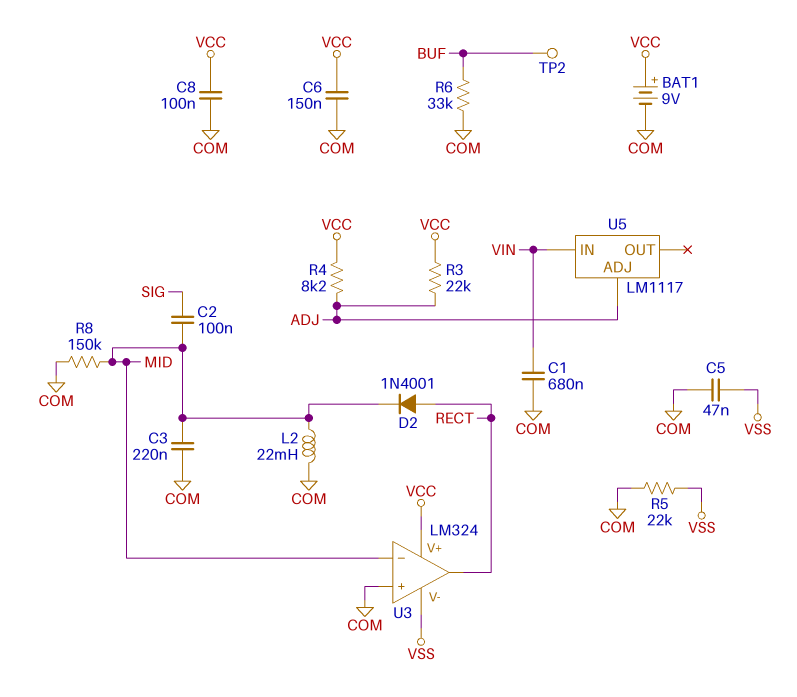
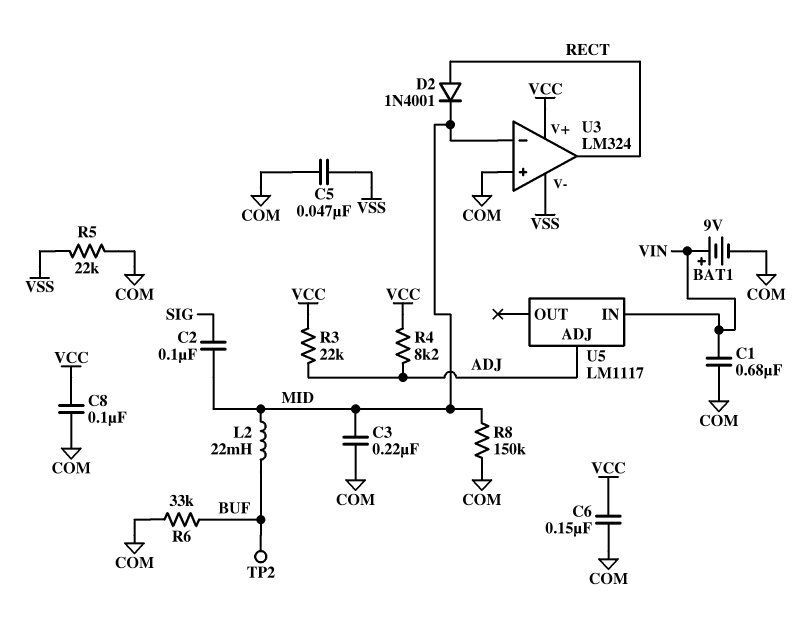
BAT1: 9V (plus VCC, minus COM) -> 9V (plus VIN, minus COM)
L2: 22mH (COM, MID) -> 22mH (BUF, MID)

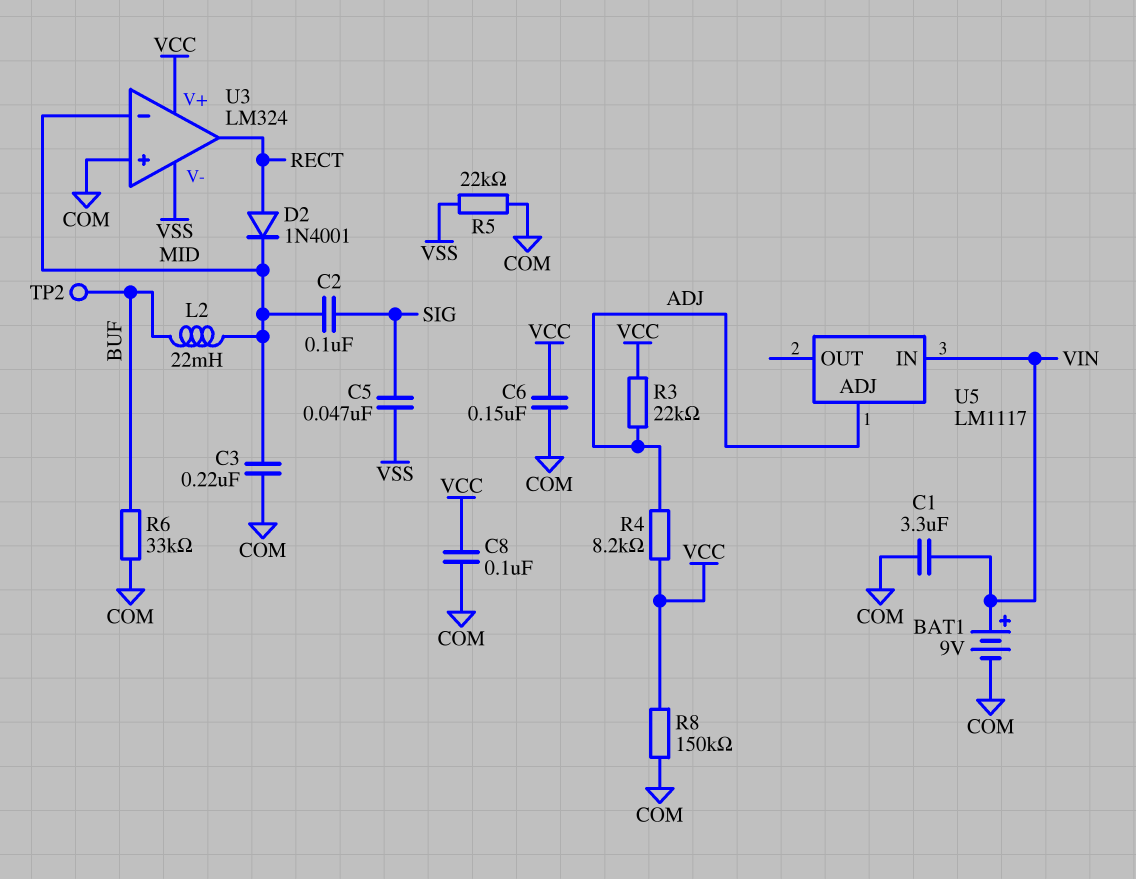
C1: 680nF (COM, VIN) -> 3.3uF (COM, VIN)
C5: 47nF (COM, VSS) -> 47nF (SIG, VSS)
R8: 150k (COM, MID) -> 150k (COM, VCC)

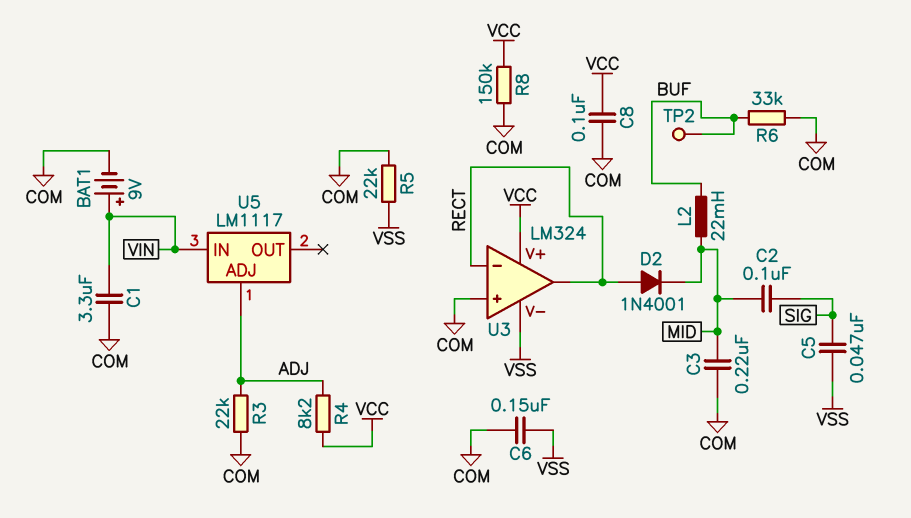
C6: 150nF (COM, VCC) -> 150nF (COM, VSS)
R3: 22k (ADJ, VCC) -> 22k (ADJ, COM)
U3 pin in-: MID -> RECT

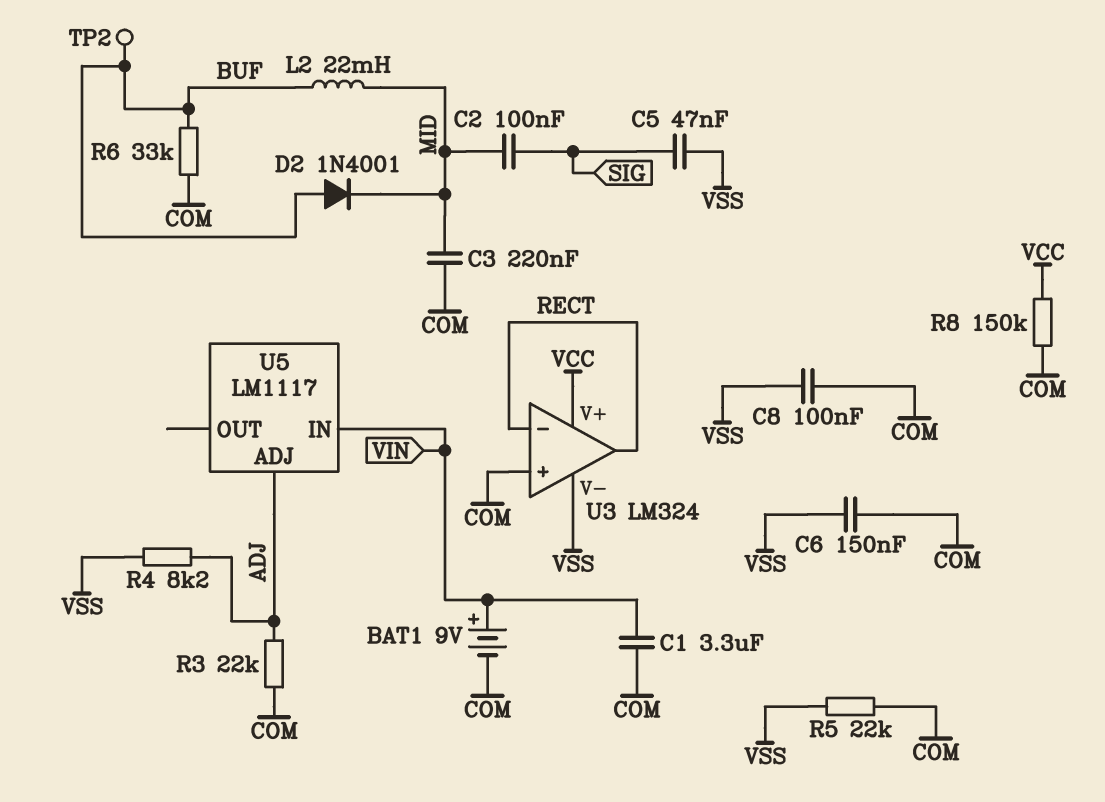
C8: 100nF (COM, VCC) -> 100nF (COM, VSS)
D2: diode 1N4001 (A RECT, K MID) -> diode 1N4001 (A BUF, K MID)
R4: 8.2k (ADJ, VCC) -> 8.2k (ADJ, VSS)

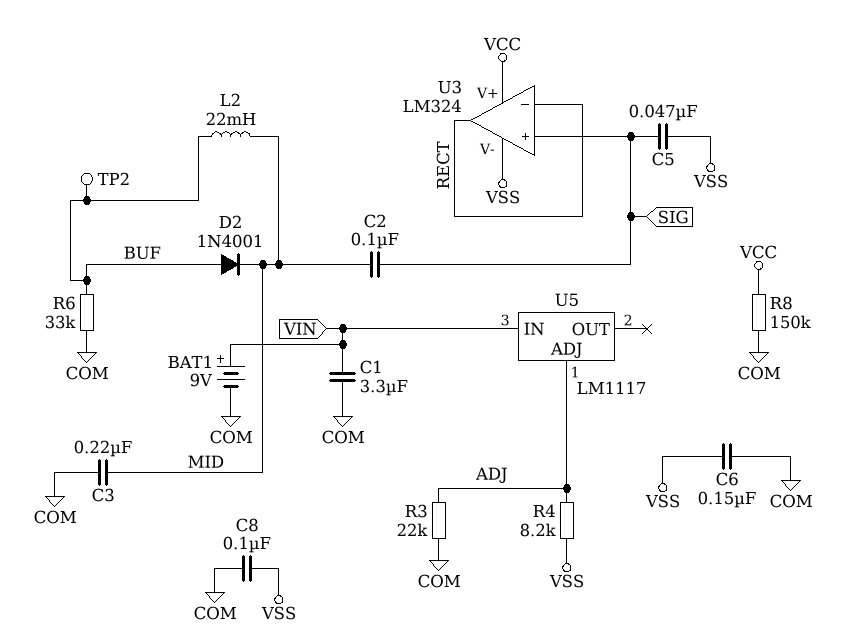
R5: 22k (COM, VSS) -> none
U3 pin in+: COM -> SIG

